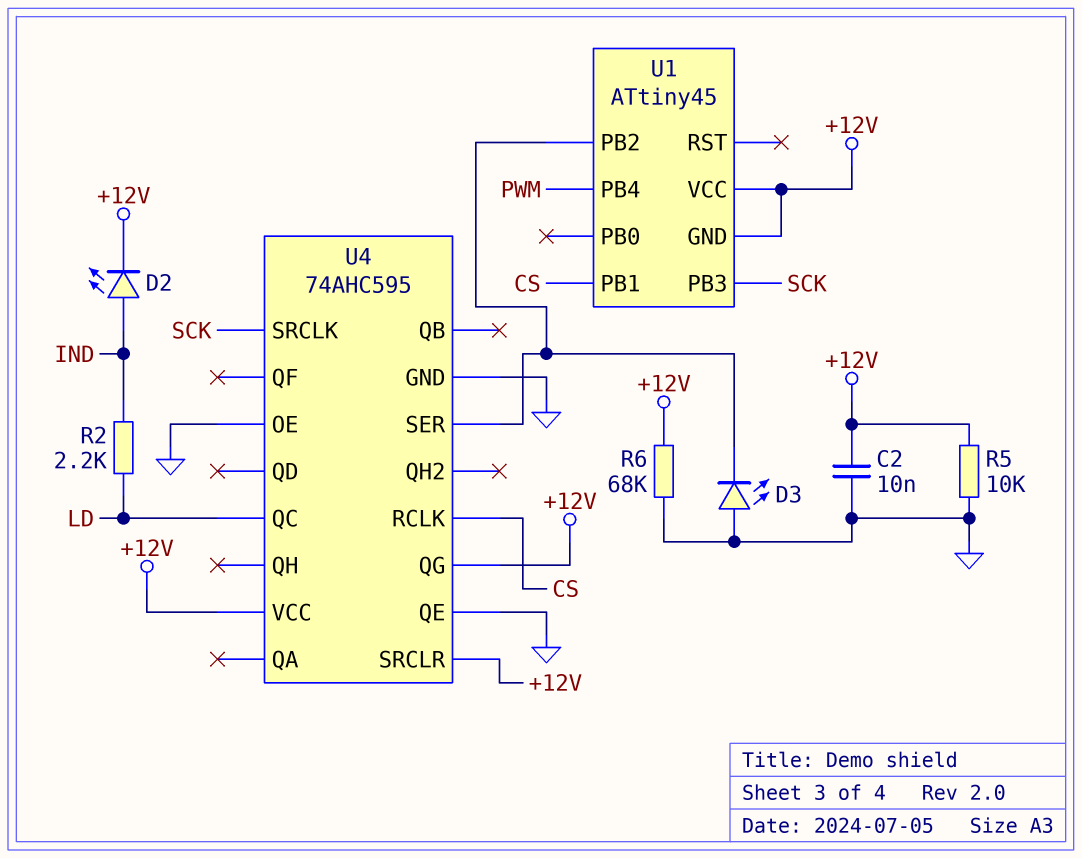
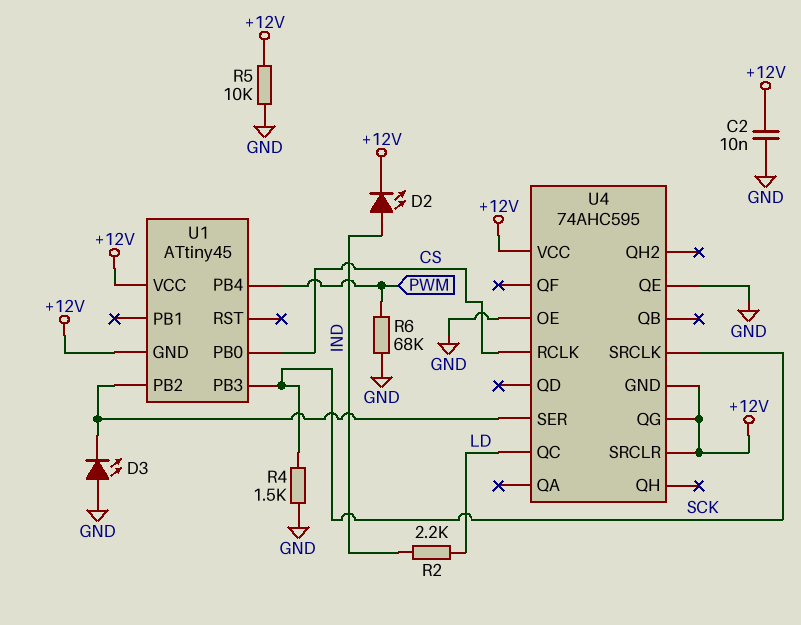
R4: none -> 1.5k (GND, SCK)
R6: 68k (+12V, GND) -> 68k (GND, PWM)
U1 pin PB0: none -> CS
U1 pin PB1: CS -> none
U4 pin GND: GND -> +12V

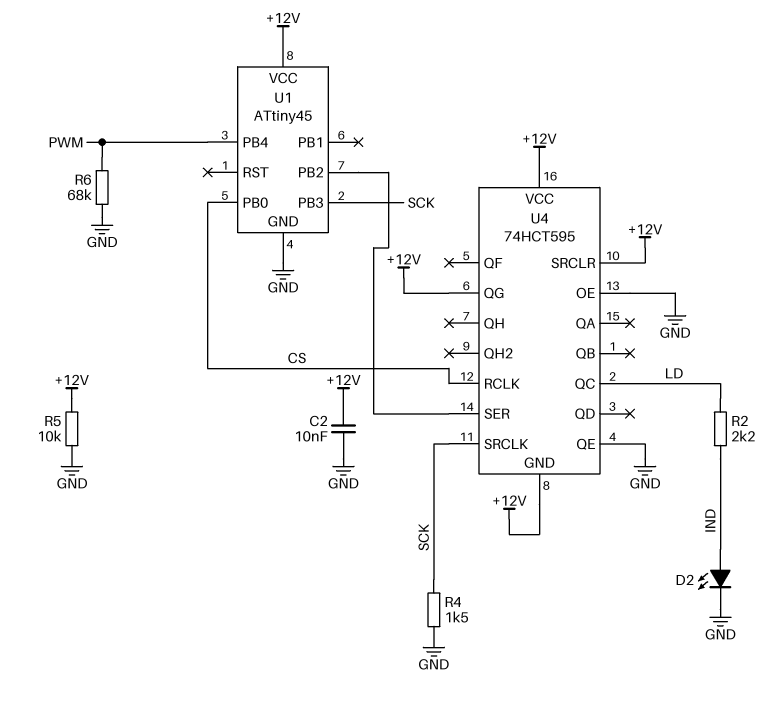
D2: LED (A IND, K +12V) -> LED (A IND, K GND)
D3: LED (A GND, K U1/PB2) -> none
U1 pin GND: +12V -> GND
U4: 74AHC595 -> 74HCT595

